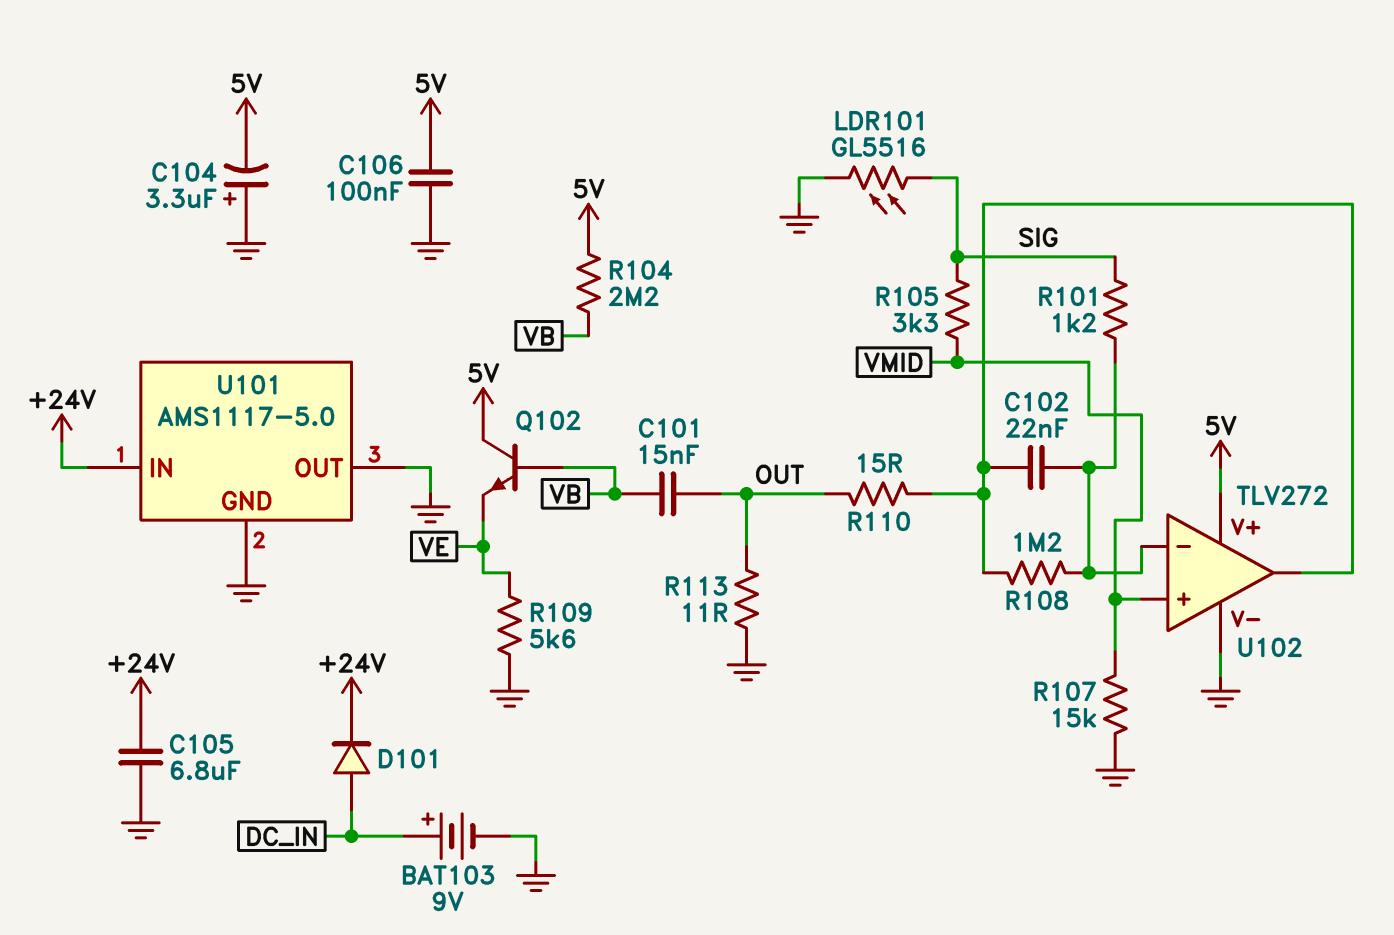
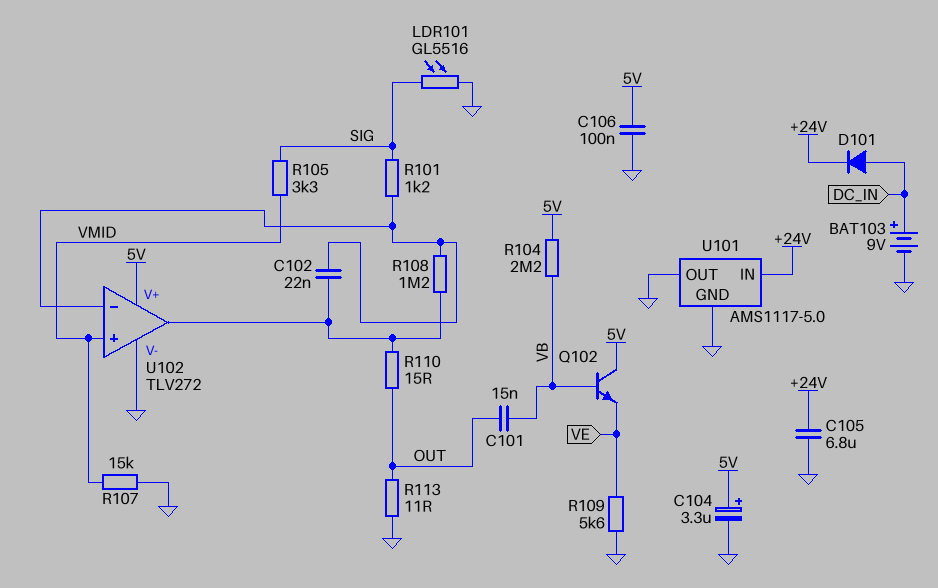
C104: 3.3uF (plus GND, minus 5V) -> 3.3uF (plus 5V, minus GND)

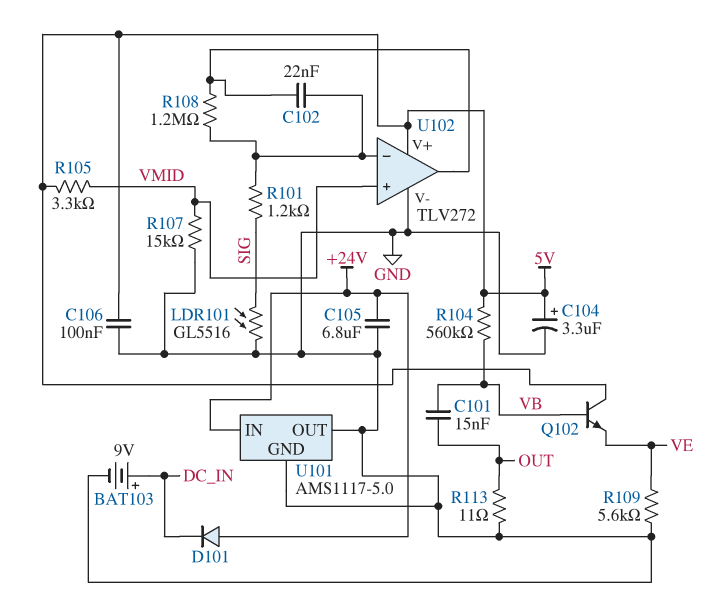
D101: diode (A DC_IN, K +24V) -> diode (A +24V, K DC_IN)
R104: 2.2M (5V, VB) -> 560k (5V, VB)
R105: 3.3k (SIG, VMID) -> 3.3k (5V, VMID)
R110: 15 (OUT, U102/out) -> none

